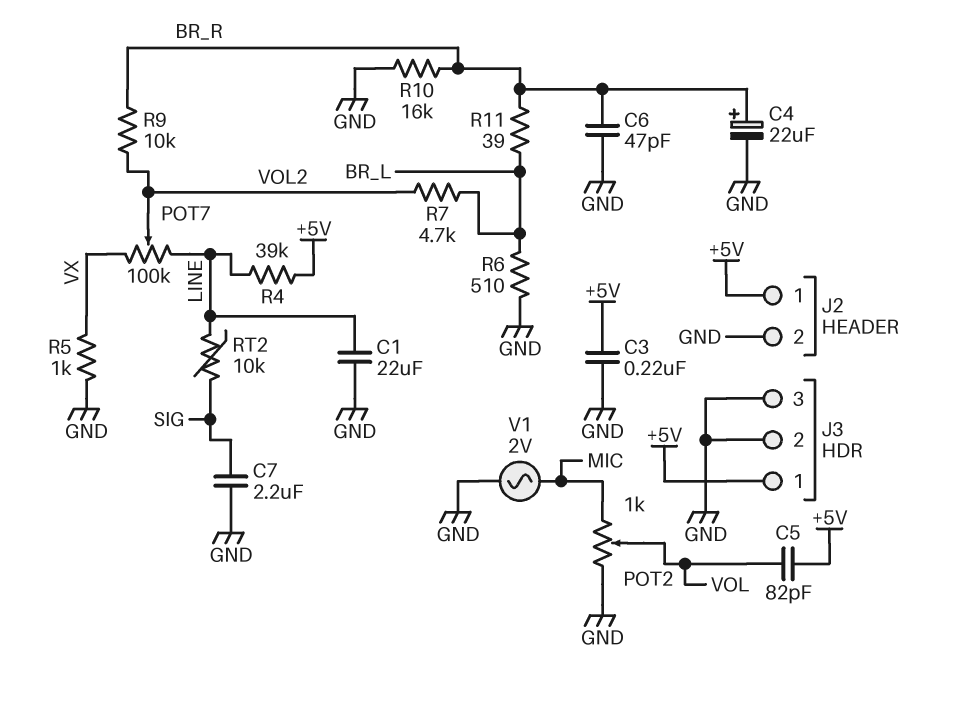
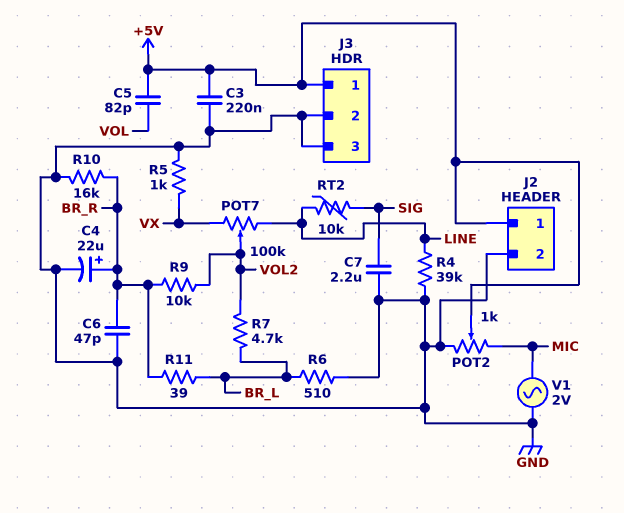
C1: 22uF (GND, LINE) -> none
POT2: 1k (GND, MIC, wiper VOL) -> 1k (GND, MIC, wiper +5V)
R4: 39k (+5V, LINE) -> 39k (GND, LINE)

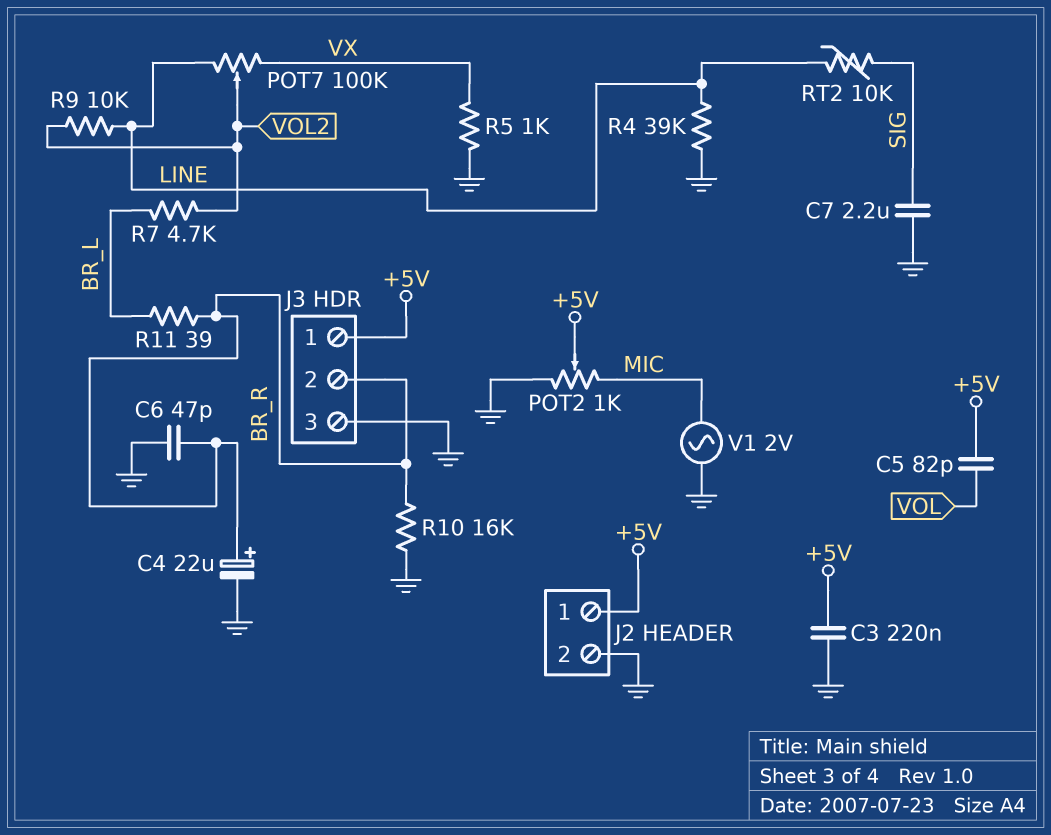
J3 pin 2: GND -> BR_R
R6: 510 (BR_L, GND) -> none
R9: 10k (BR_R, VOL2) -> 10k (LINE, VOL2)

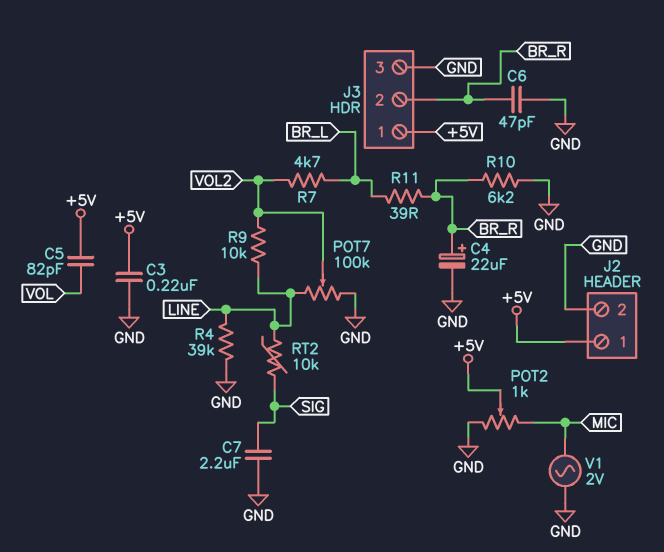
POT7: 100k (LINE, VX, wiper VOL2) -> 100k (GND, LINE, wiper VOL2)
R5: 1k (GND, VX) -> none
R10: 16k (BR_R, GND) -> 6.2k (BR_R, GND)

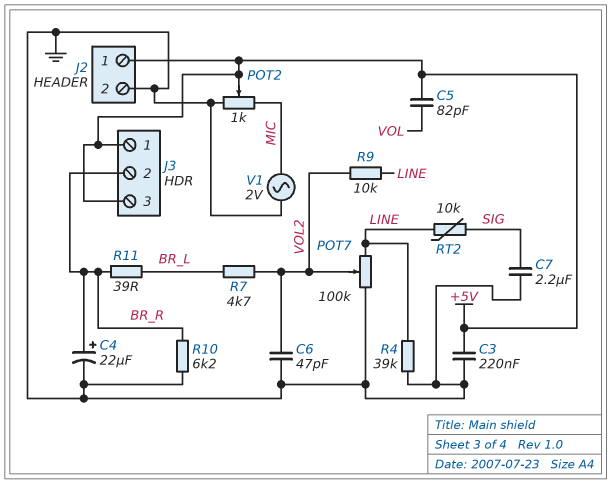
C6: 47pF (BR_R, GND) -> 47pF (GND, VOL2)
J3 pin 3: GND -> +5V

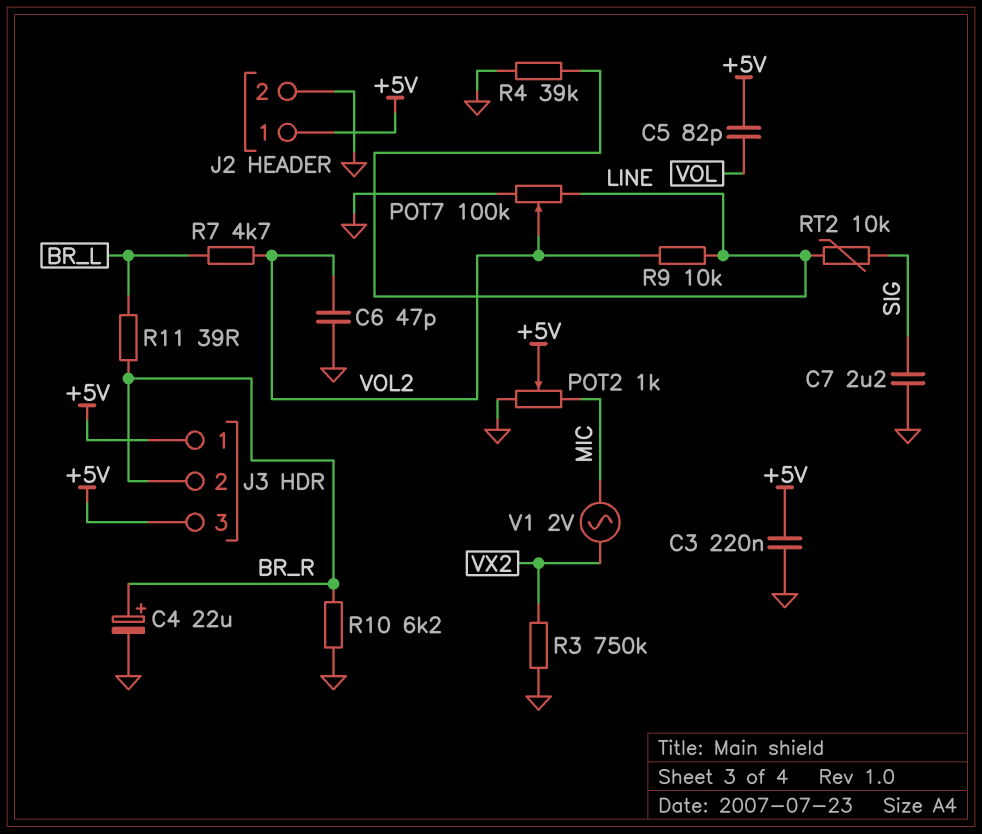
R3: none -> 750k (GND, VX2)
V1: AC 2V (GND, MIC) -> AC 2V (MIC, VX2)

